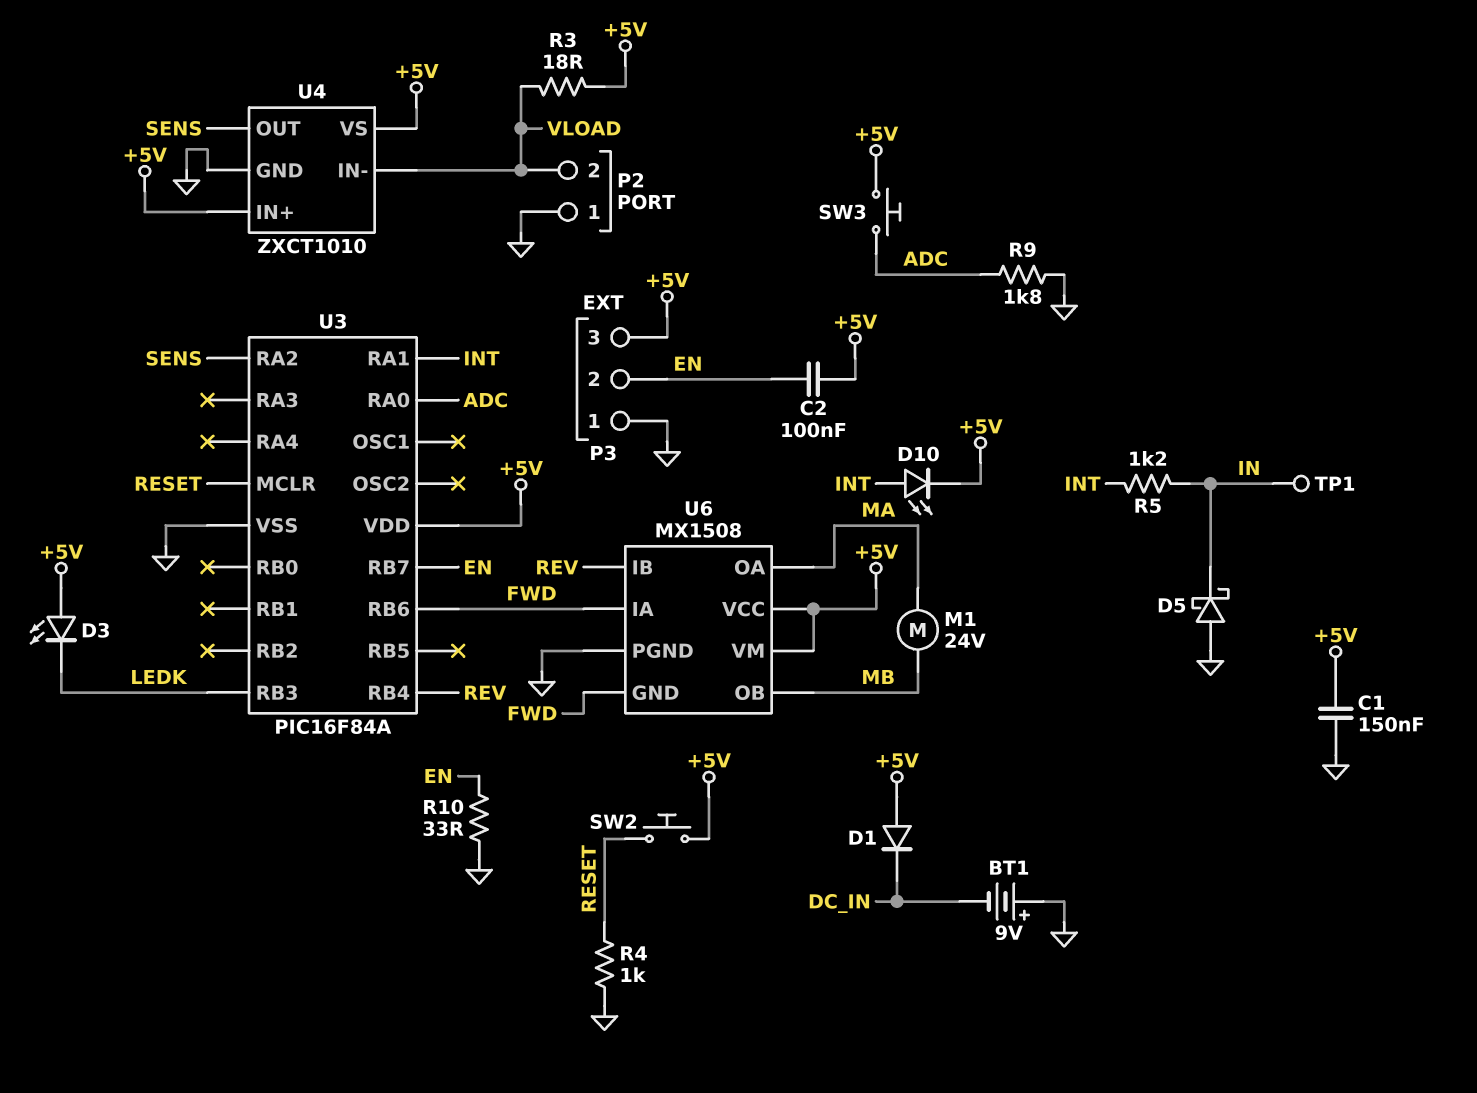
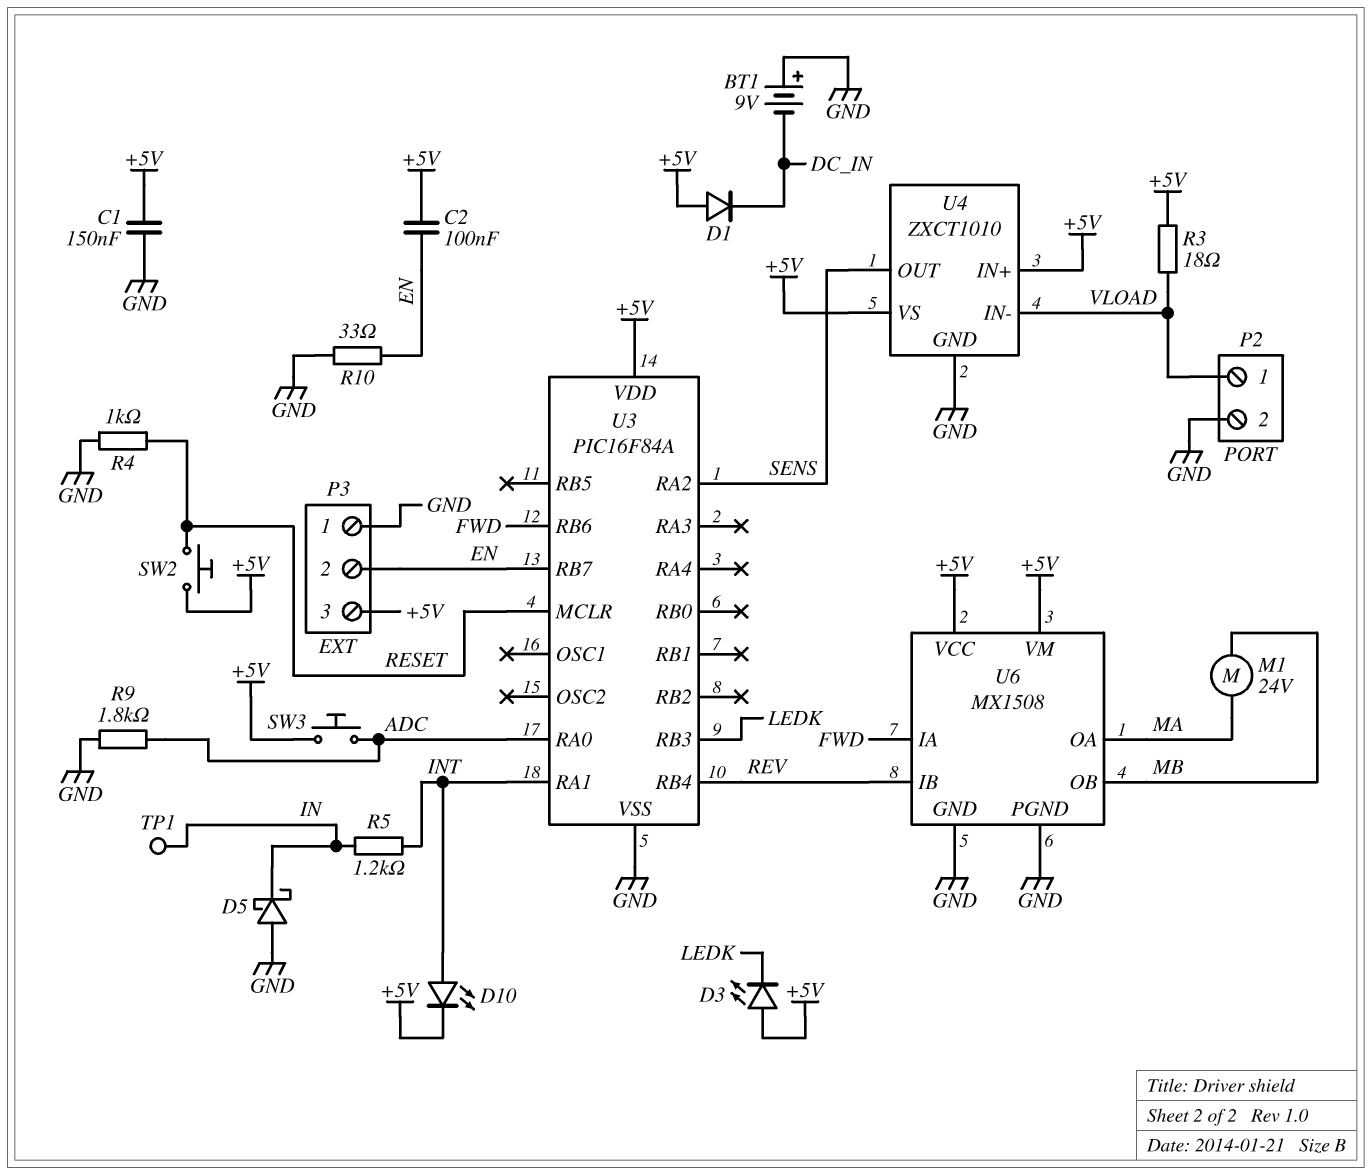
P2 pin 1: GND -> VLOAD
P2 pin 2: VLOAD -> GND
U6 pin GND: FWD -> GND

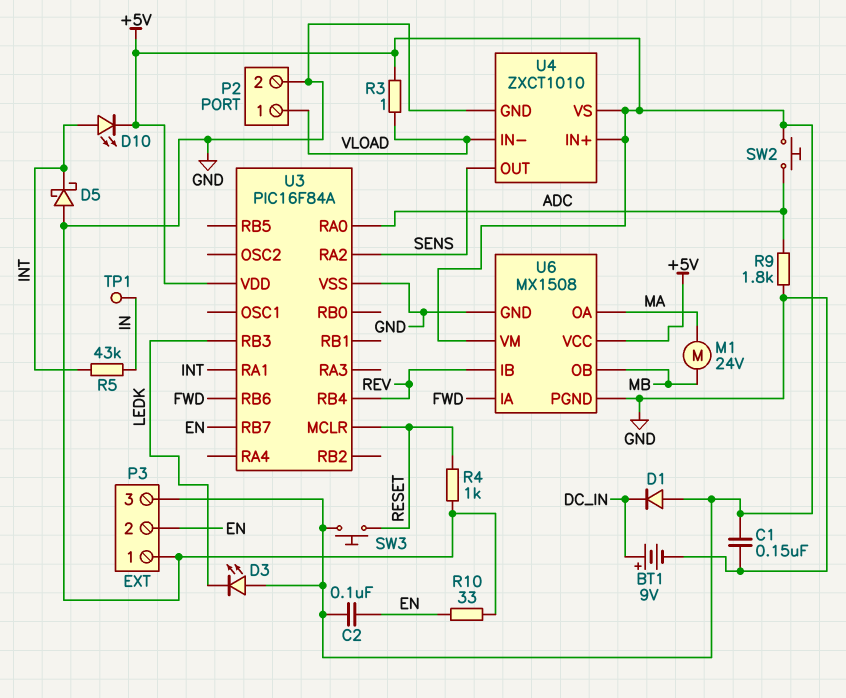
BT1: 9V (plus GND, minus DC_IN) -> 9V (plus DC_IN, minus GND)
D5: schottky (A GND, K IN) -> schottky (A GND, K INT)
R3: 18 (+5V, VLOAD) -> 1 (+5V, VLOAD)
R5: 1.2k (IN, INT) -> 43k (IN, INT)
SW2: button (+5V, RESET) -> button (+5V, ADC)
SW3: button (+5V, ADC) -> button (+5V, RESET)

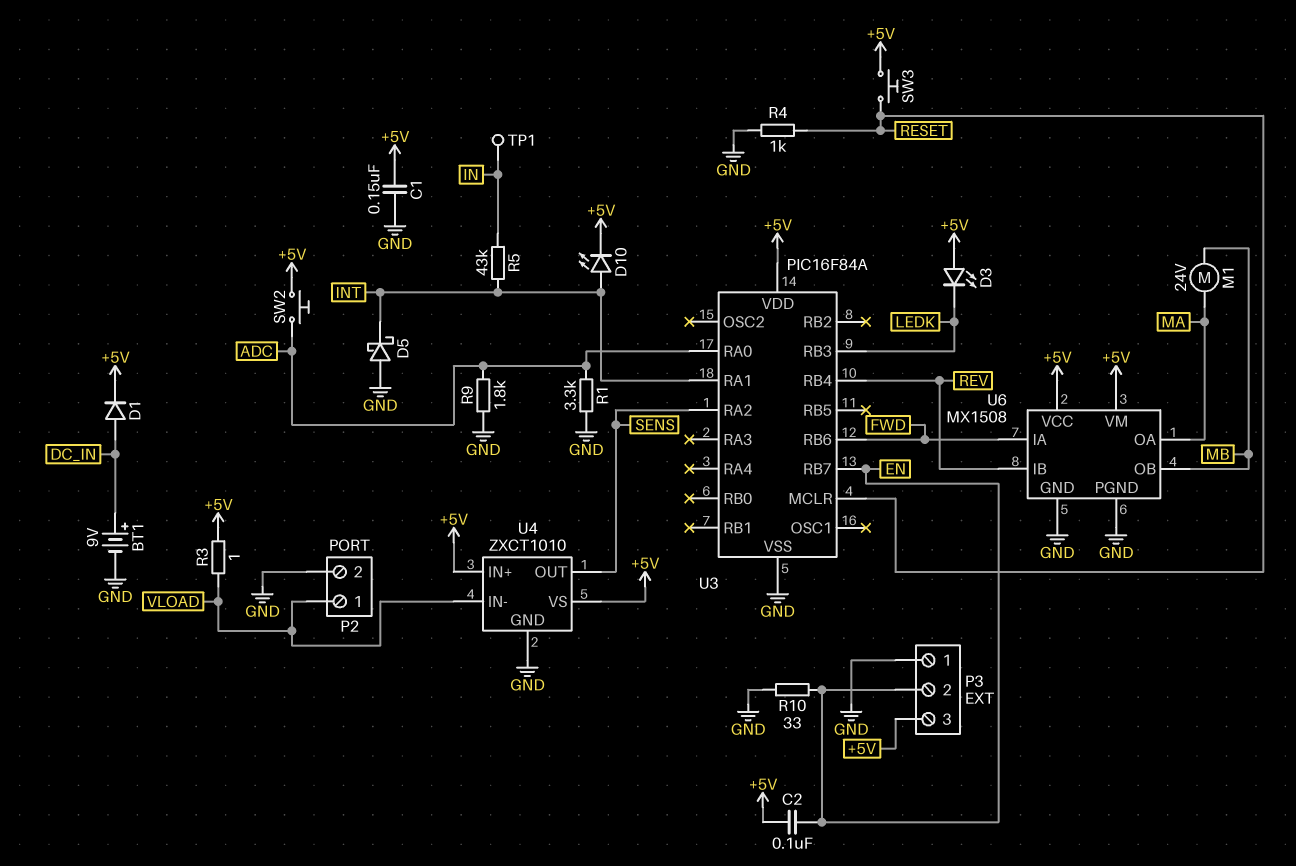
D1: diode (A +5V, K DC_IN) -> diode (A DC_IN, K +5V)
R1: none -> 3.3k (ADC, GND)

